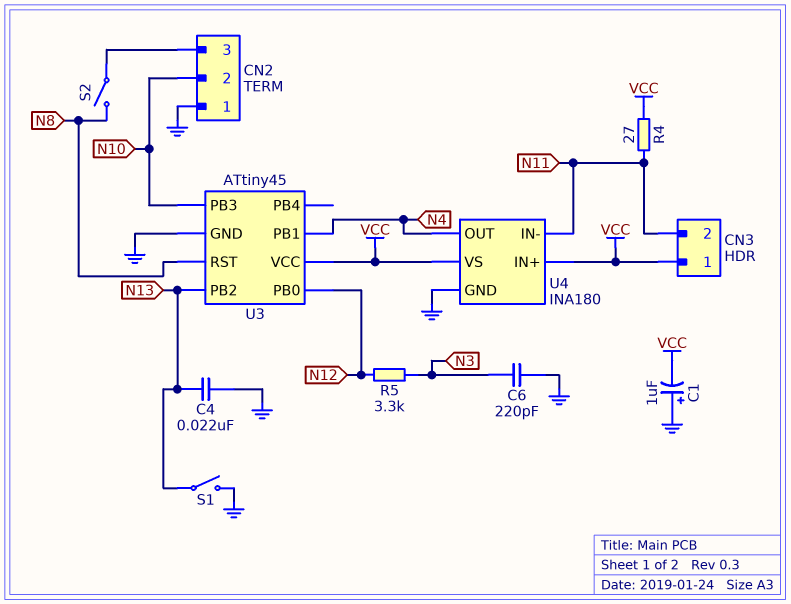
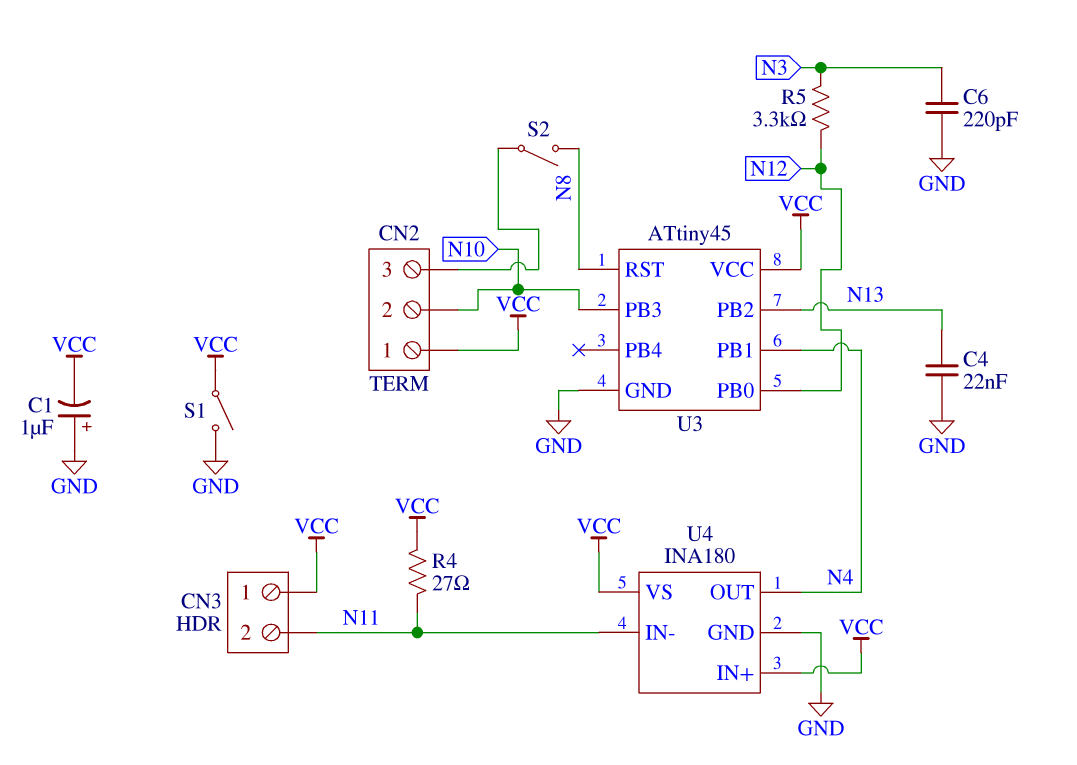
CN2 pin 1: GND -> VCC
S1: switch (GND, N13) -> switch (GND, VCC)

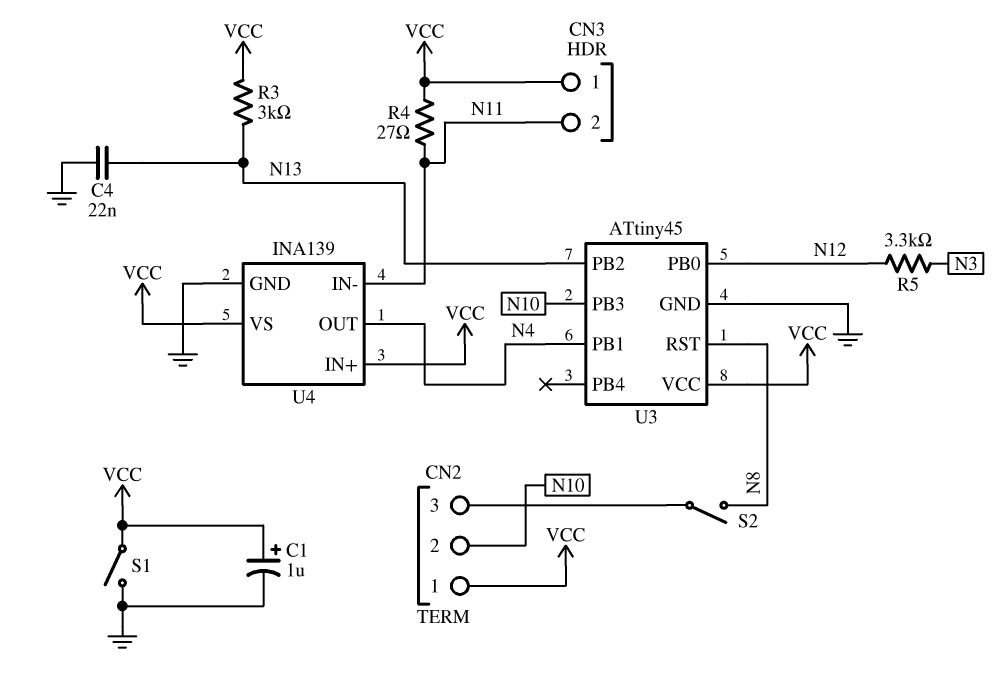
C1: 1uF (plus GND, minus VCC) -> 1uF (plus VCC, minus GND)
C6: 220pF (GND, N3) -> none
R3: none -> 3k (N13, VCC)
U4: INA180 -> INA139

